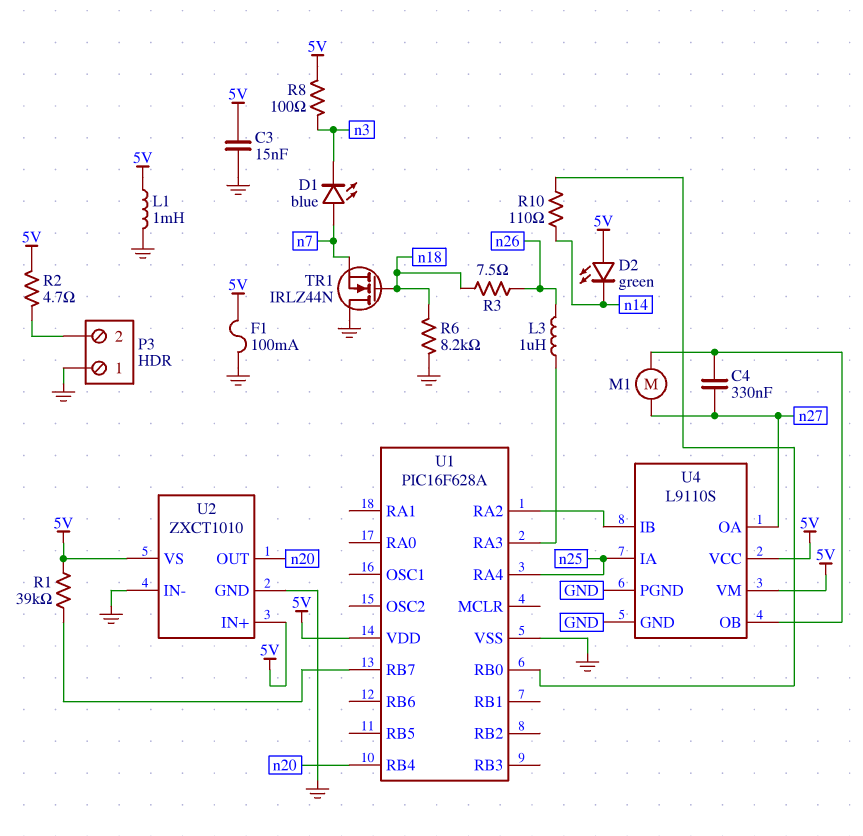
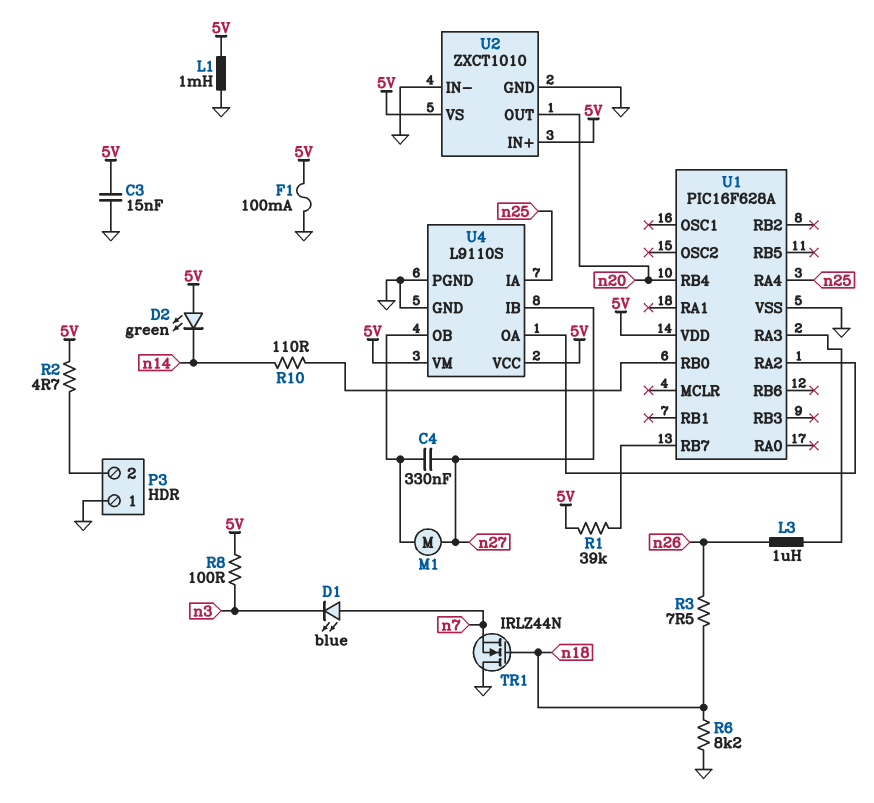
U4 pin IB: U1/RA2 -> n27
U4 pin OA: n27 -> U1/RA2

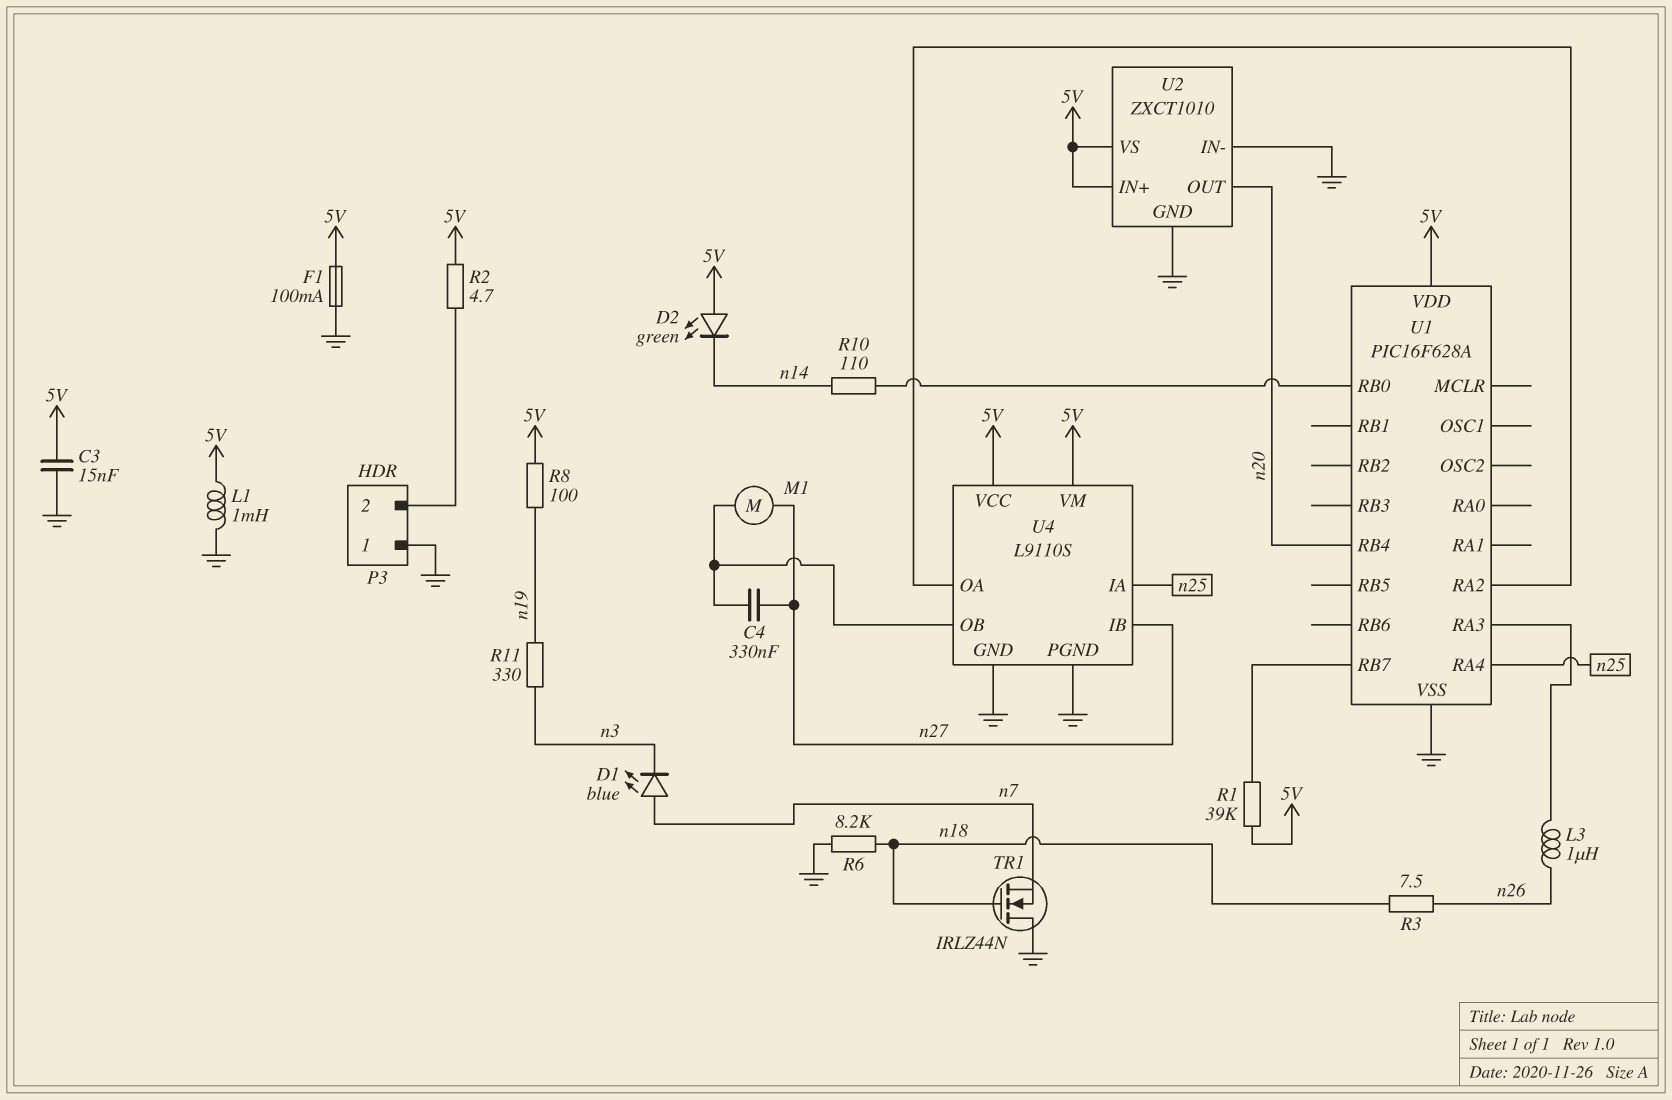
R8: 100 (5V, n3) -> 100 (5V, n19)
R11: none -> 330 (n3, n19)

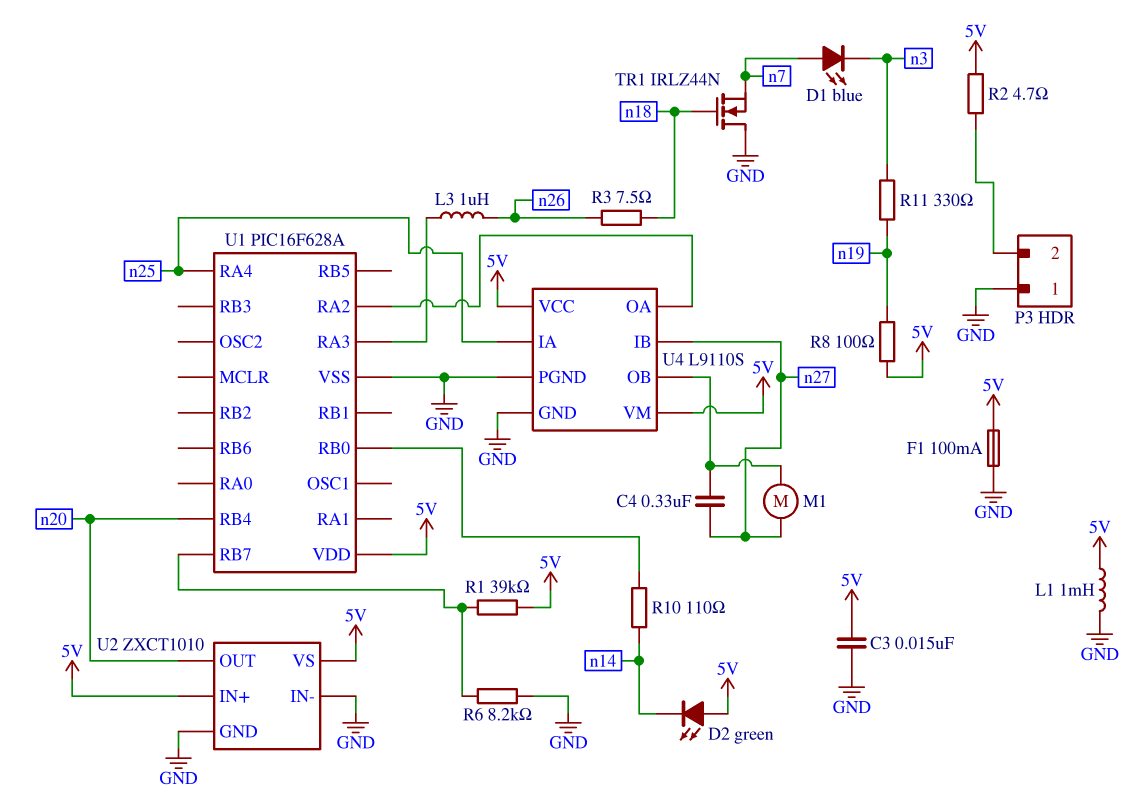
R6: 8.2k (GND, n18) -> 8.2k (GND, U1/RB7)

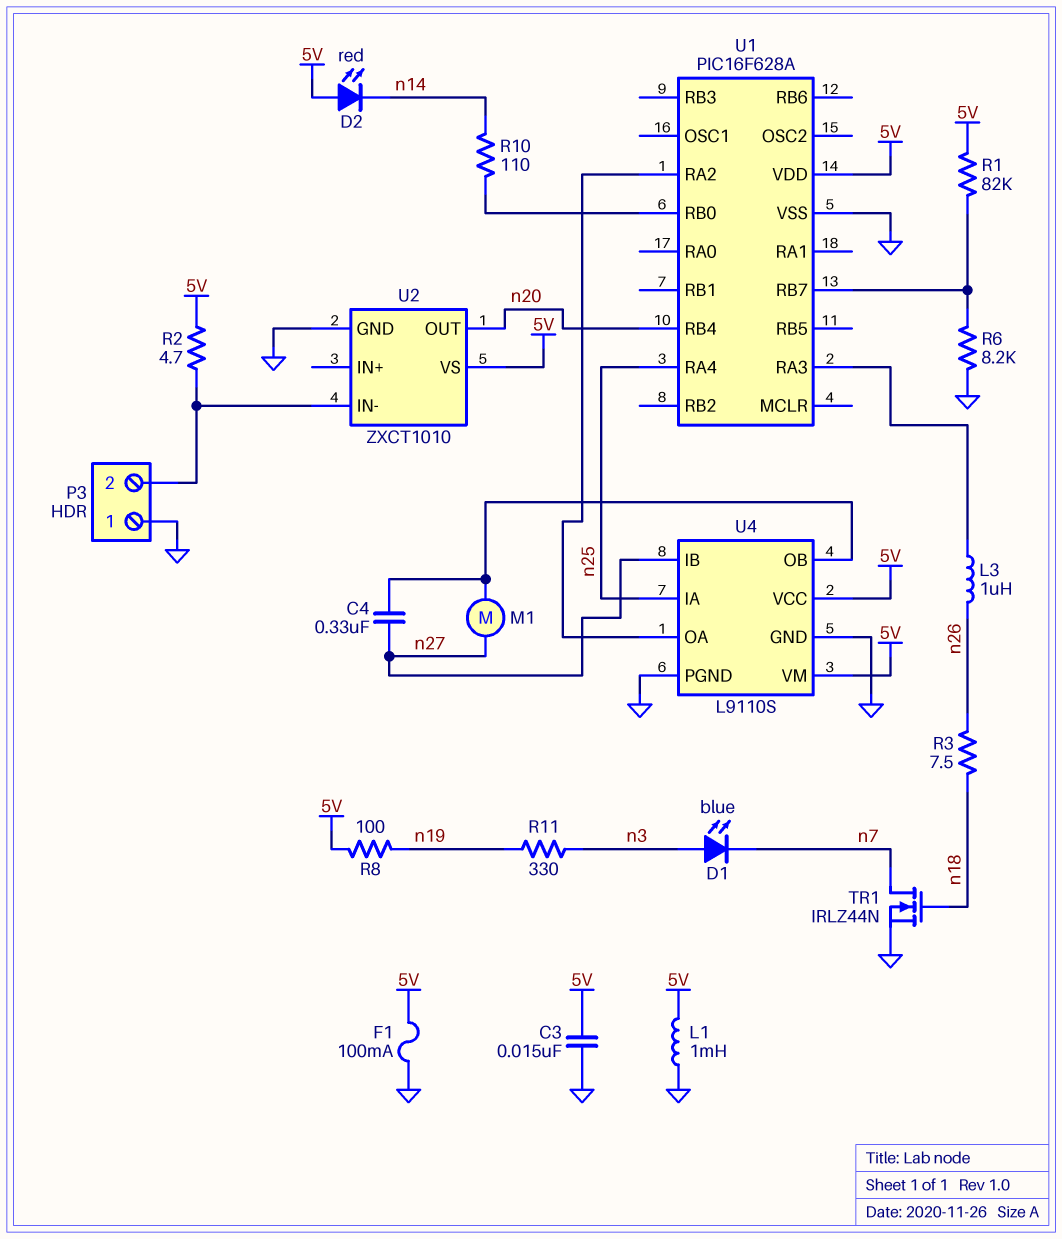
D1: LED blue (A n7, K n3) -> LED blue (A n3, K n7)
D2: LED green (A 5V, K n14) -> LED red (A 5V, K n14)
R1: 39k (5V, U1/RB7) -> 82k (5V, U1/RB7)
TR1: NMOS IRLZ44N (G n18, D GND, S n7) -> NMOS IRLZ44N (G n18, D n7, S GND)
U2 pin IN+: 5V -> none
U2 pin IN-: GND -> P3/2

